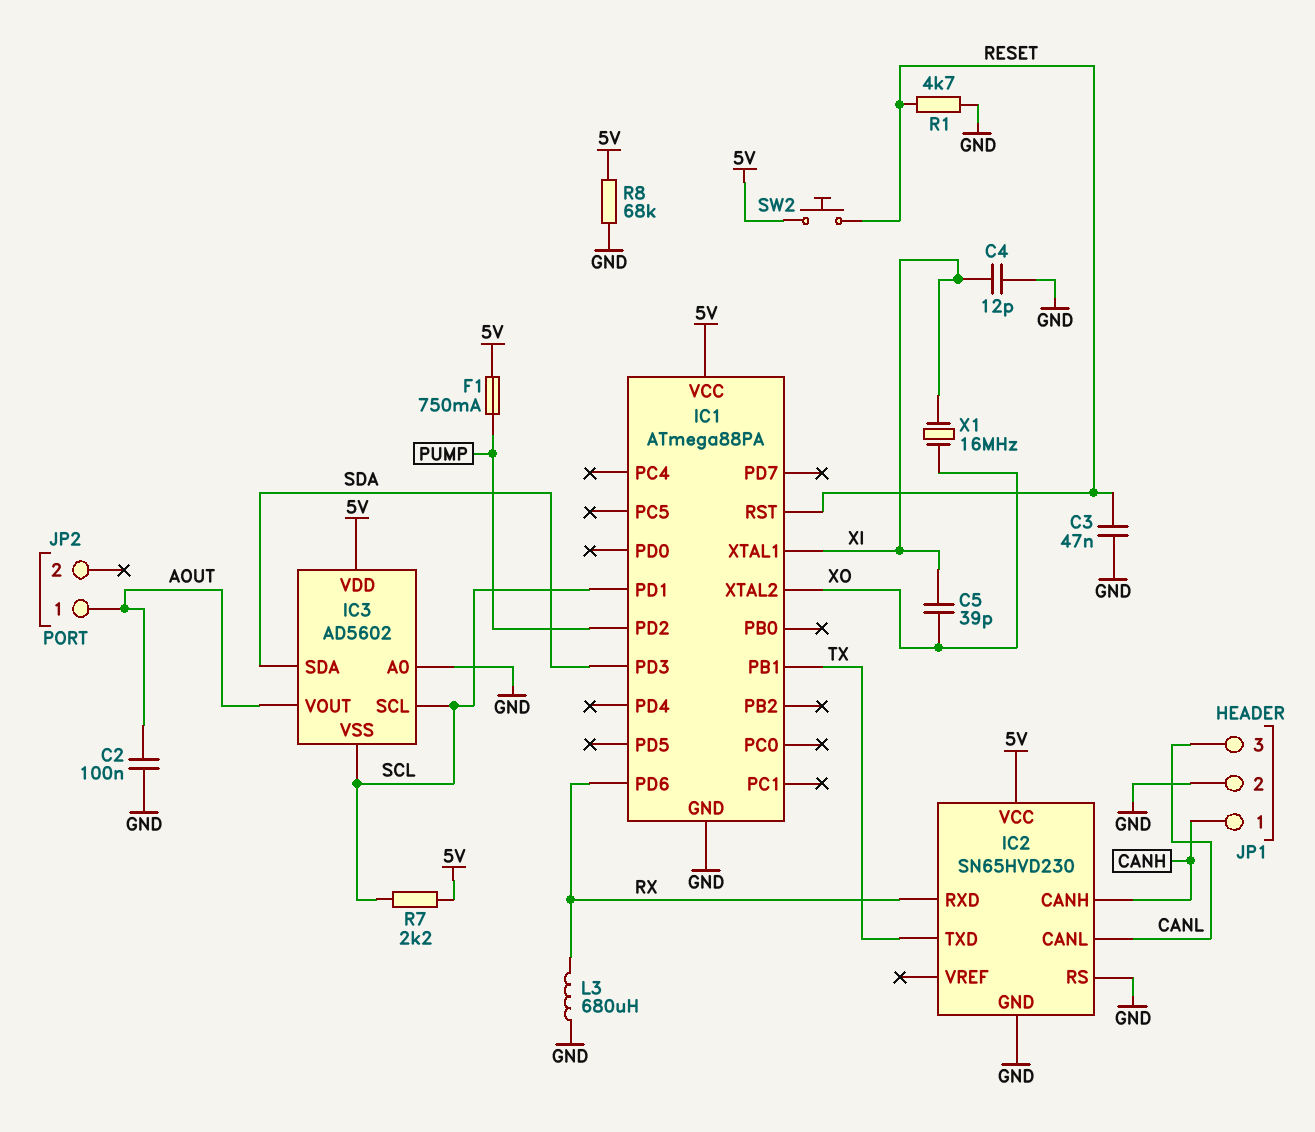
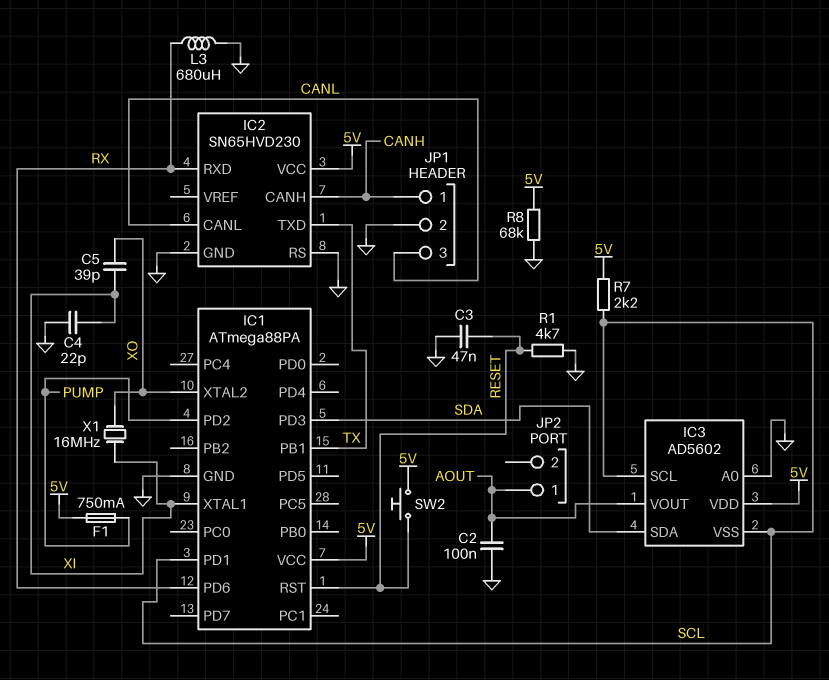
C4: 12pF (GND, XI) -> 22pF (GND, XI)

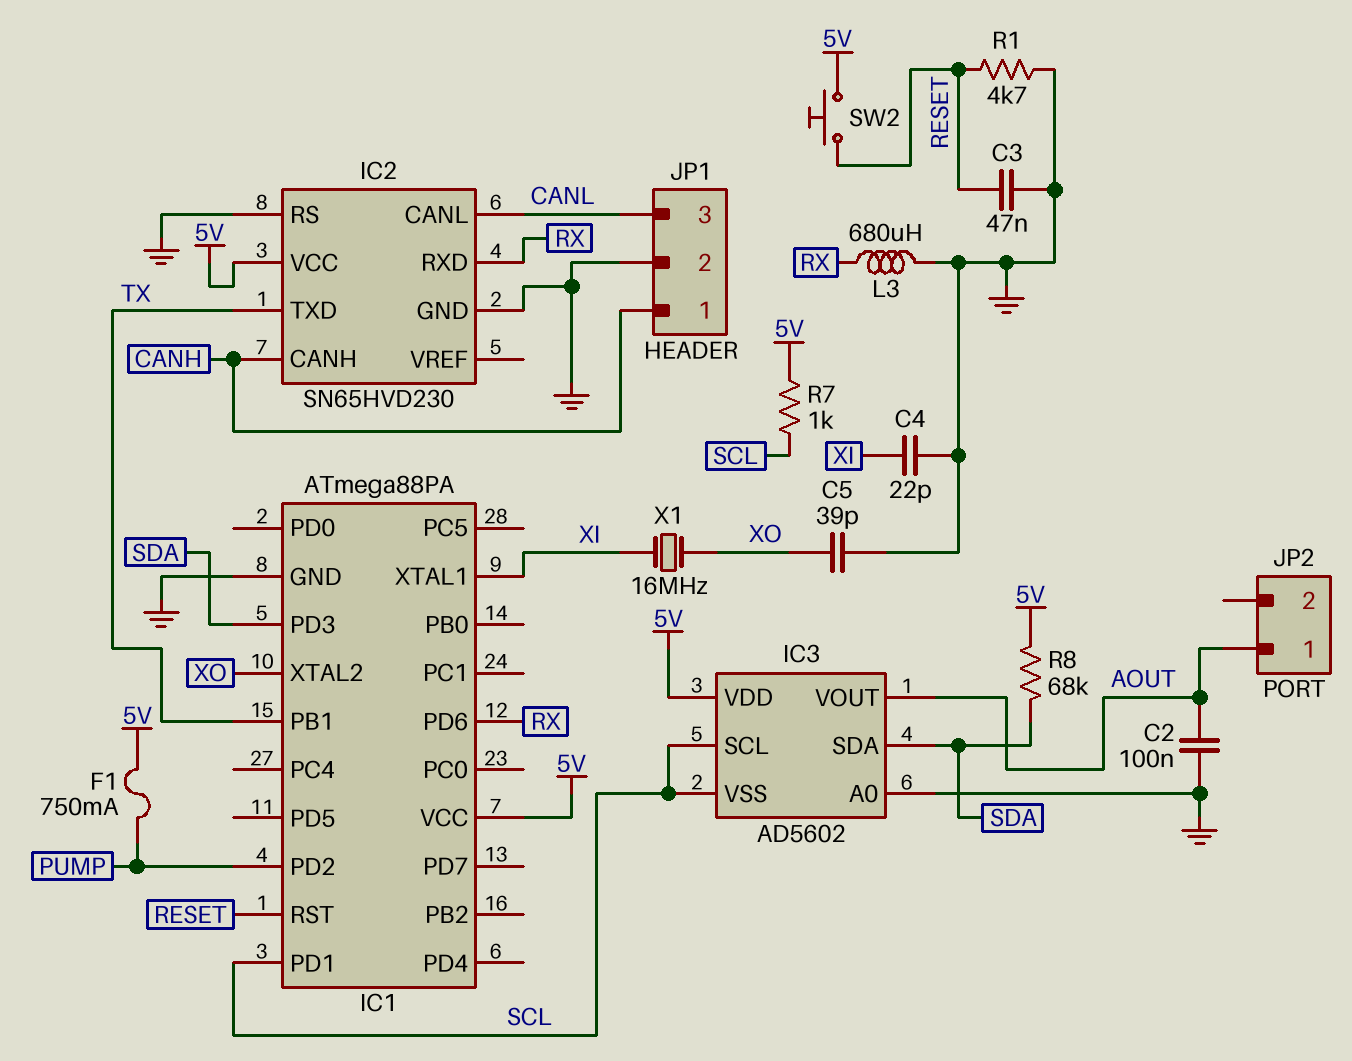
C5: 39pF (XI, XO) -> 39pF (GND, XO)
R7: 2.2k (5V, SCL) -> 1k (5V, SCL)
R8: 68k (5V, GND) -> 68k (5V, SDA)

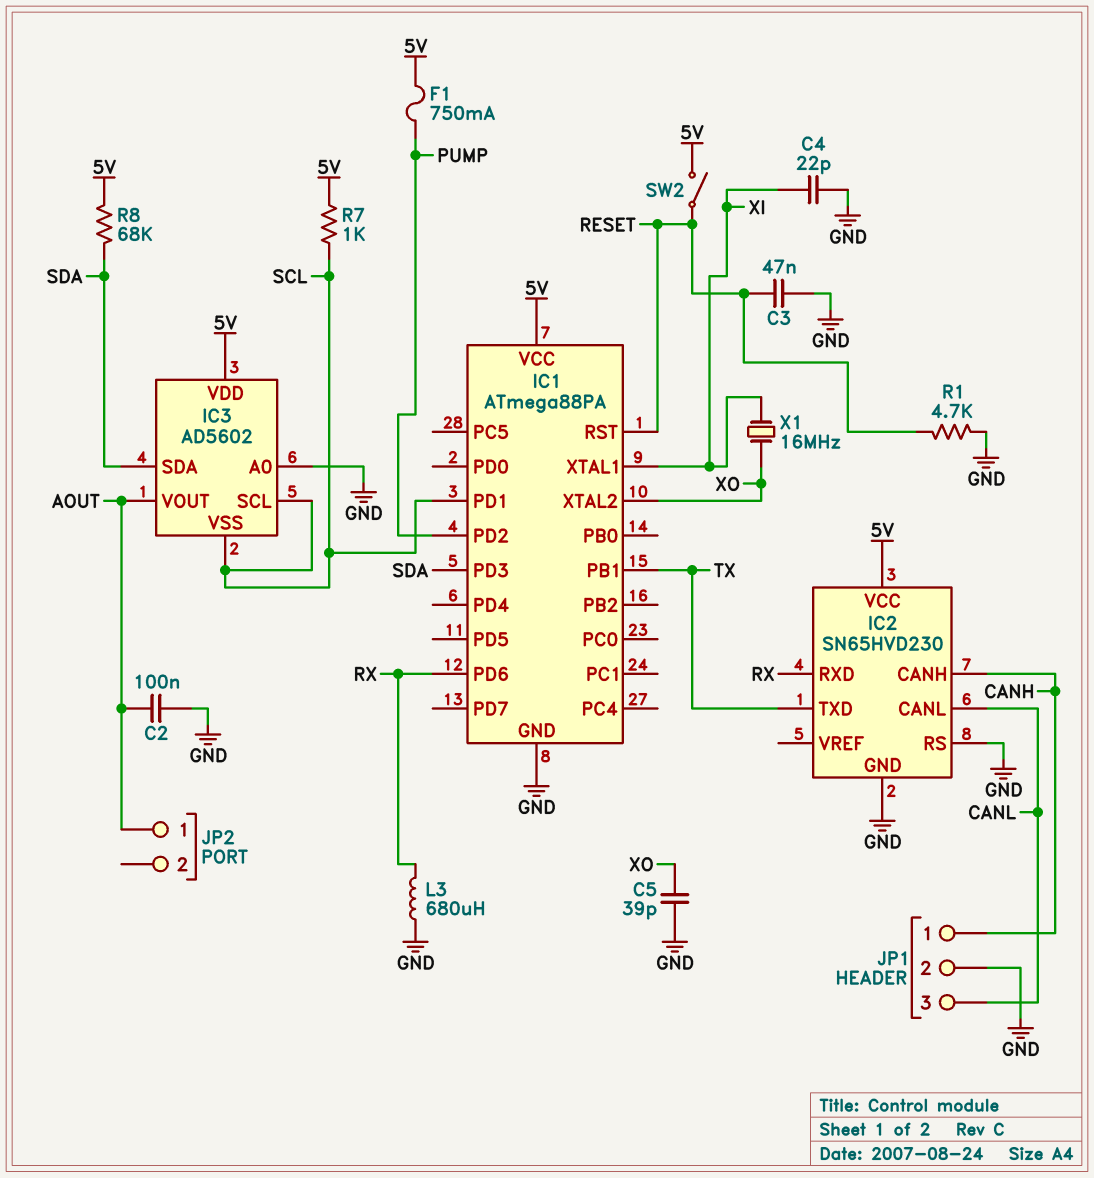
SW2: button (5V, RESET) -> switch (5V, RESET)

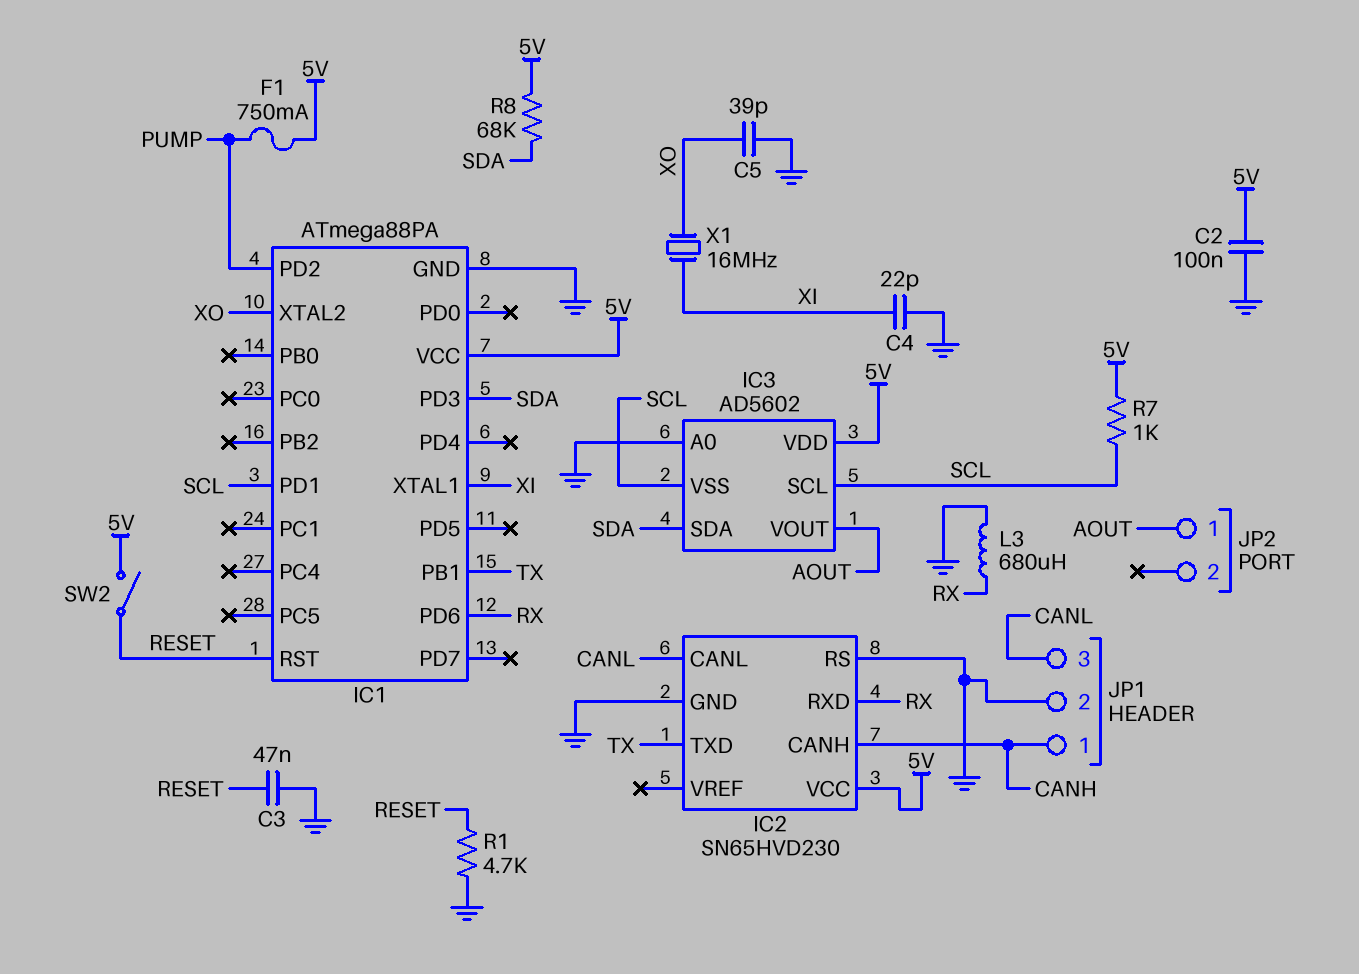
C2: 100nF (AOUT, GND) -> 100nF (5V, GND)

